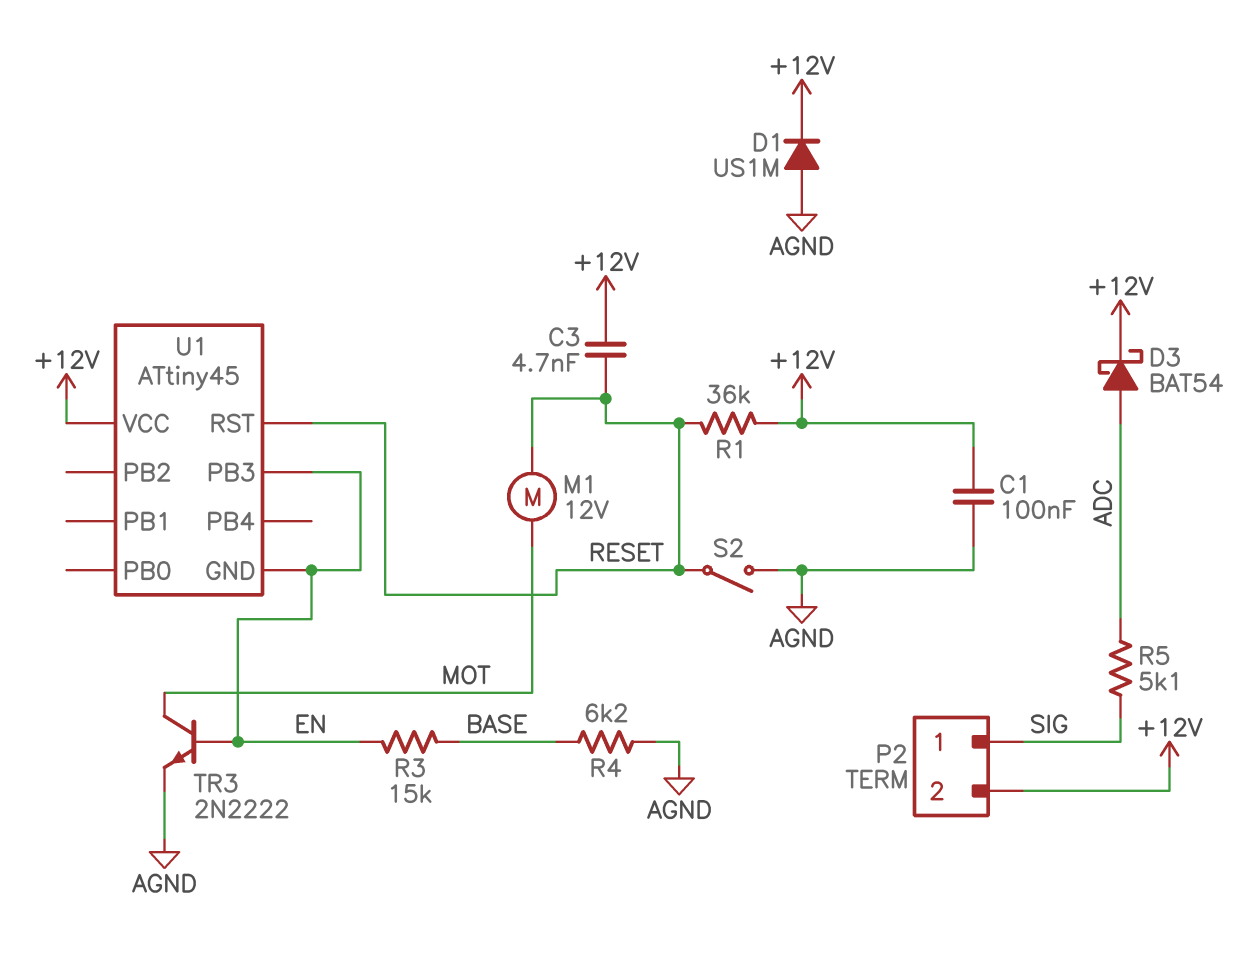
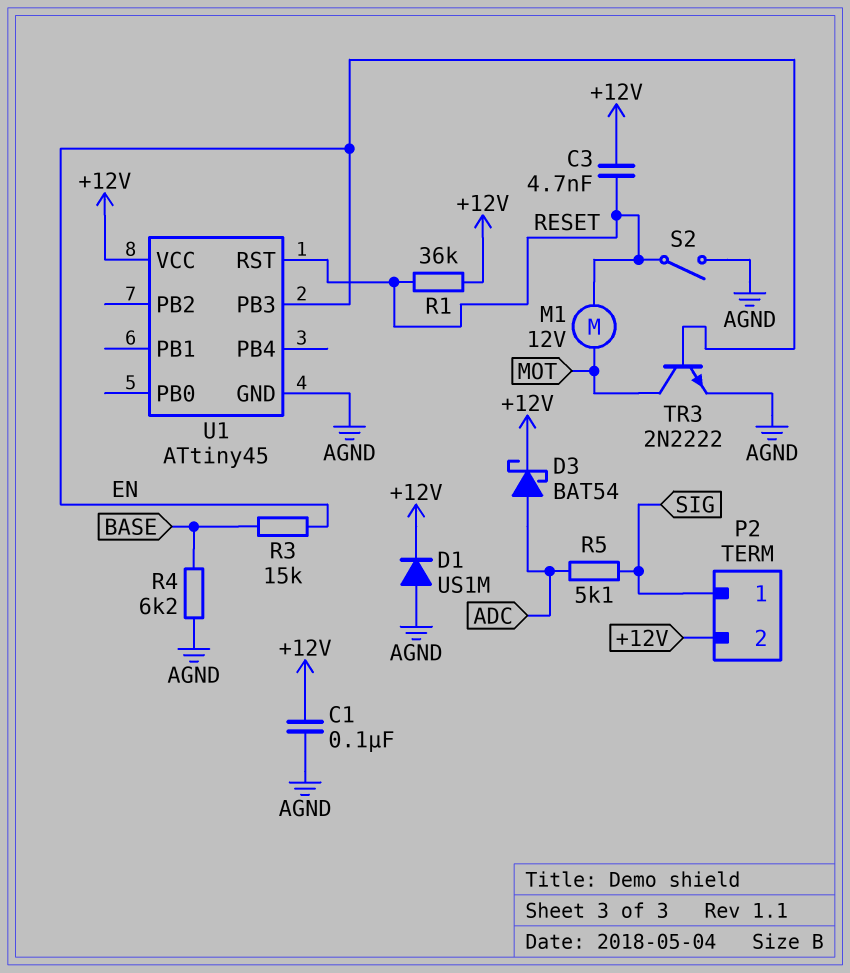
U1 pin GND: EN -> AGND

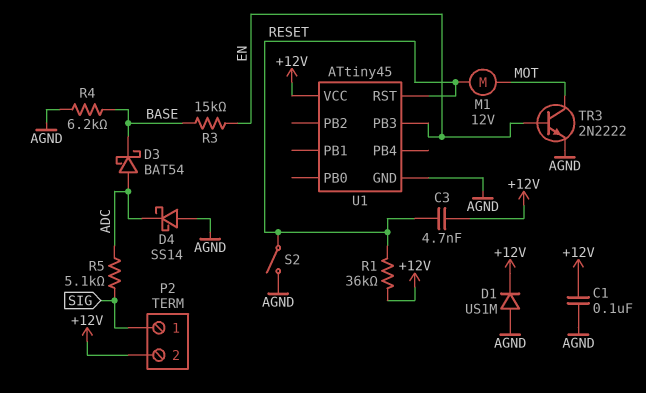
D3: schottky BAT54 (A ADC, K +12V) -> schottky BAT54 (A ADC, K BASE)
D4: none -> schottky SS14 (A AGND, K ADC)

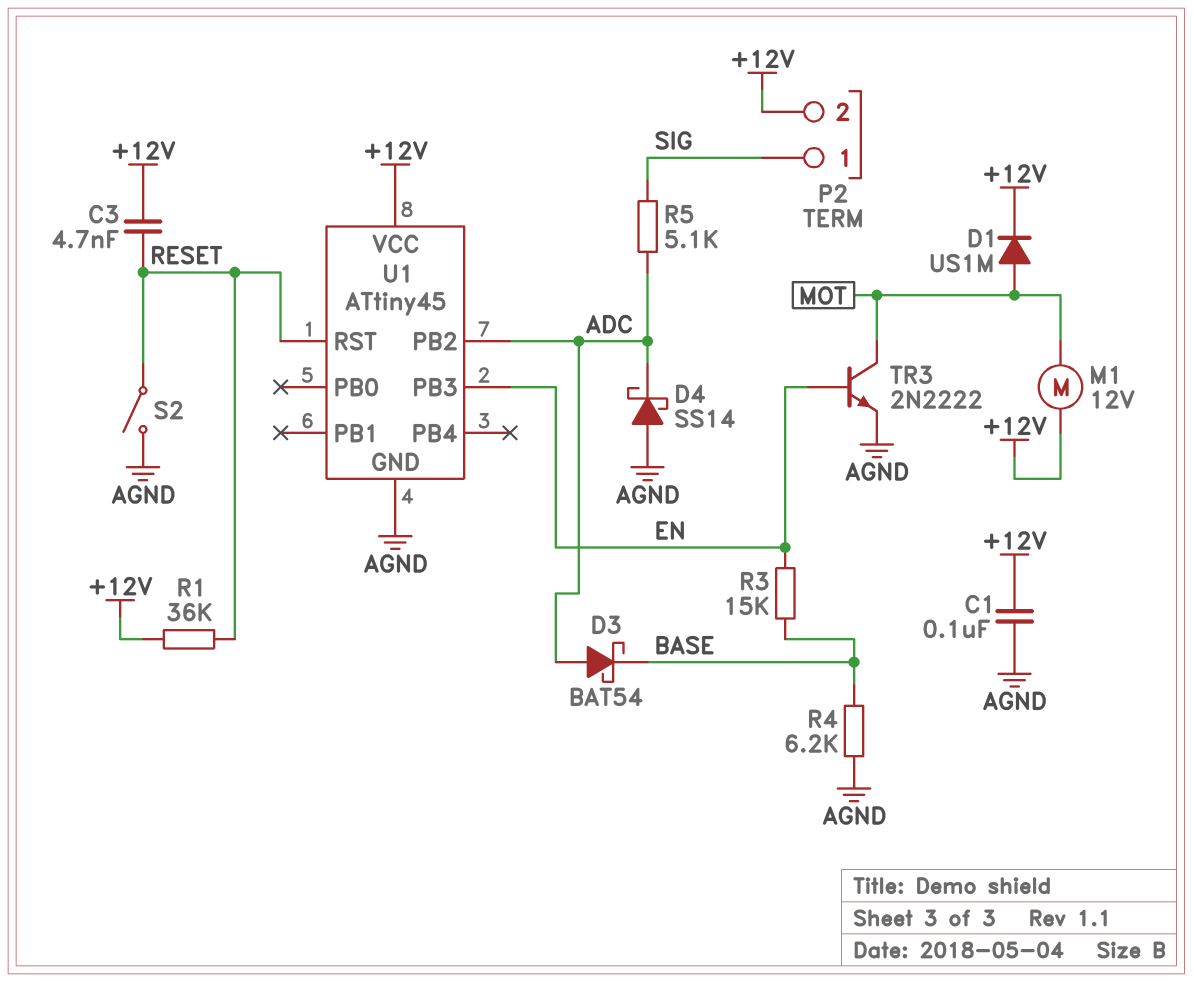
D1: diode US1M (A AGND, K +12V) -> diode US1M (A MOT, K +12V)
M1: motor 12V (MOT, RESET) -> motor 12V (+12V, MOT)
U1 pin PB2: none -> ADC

